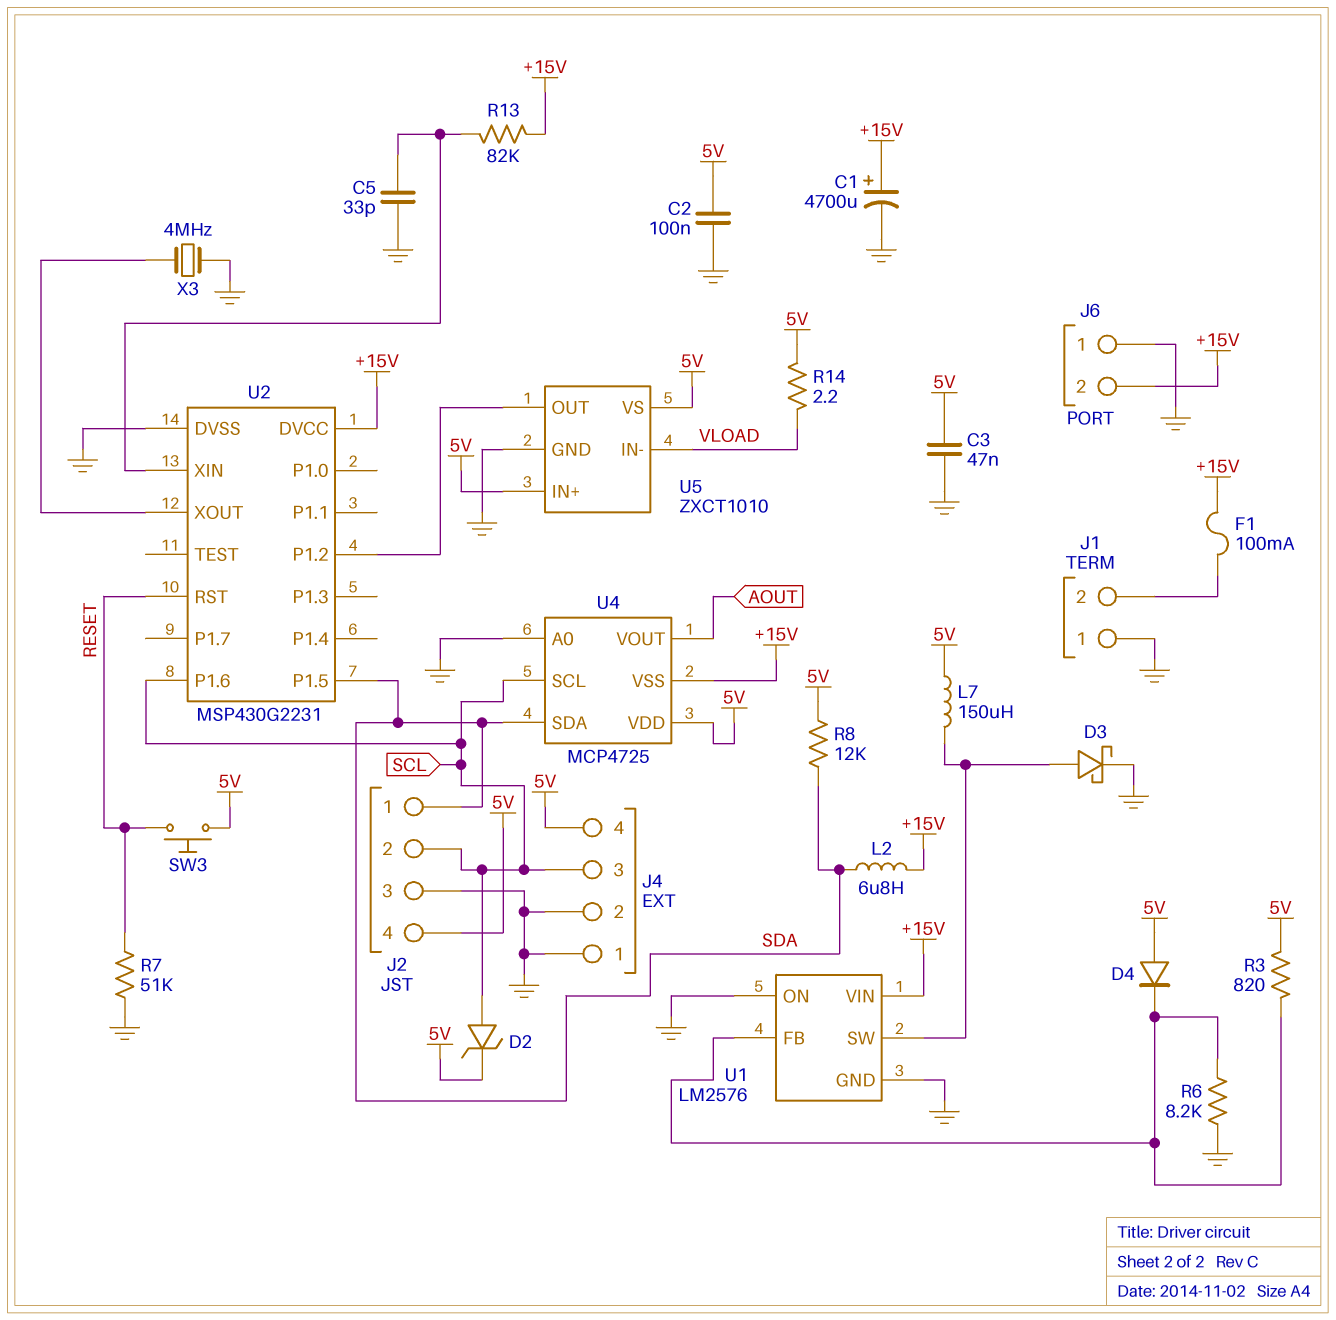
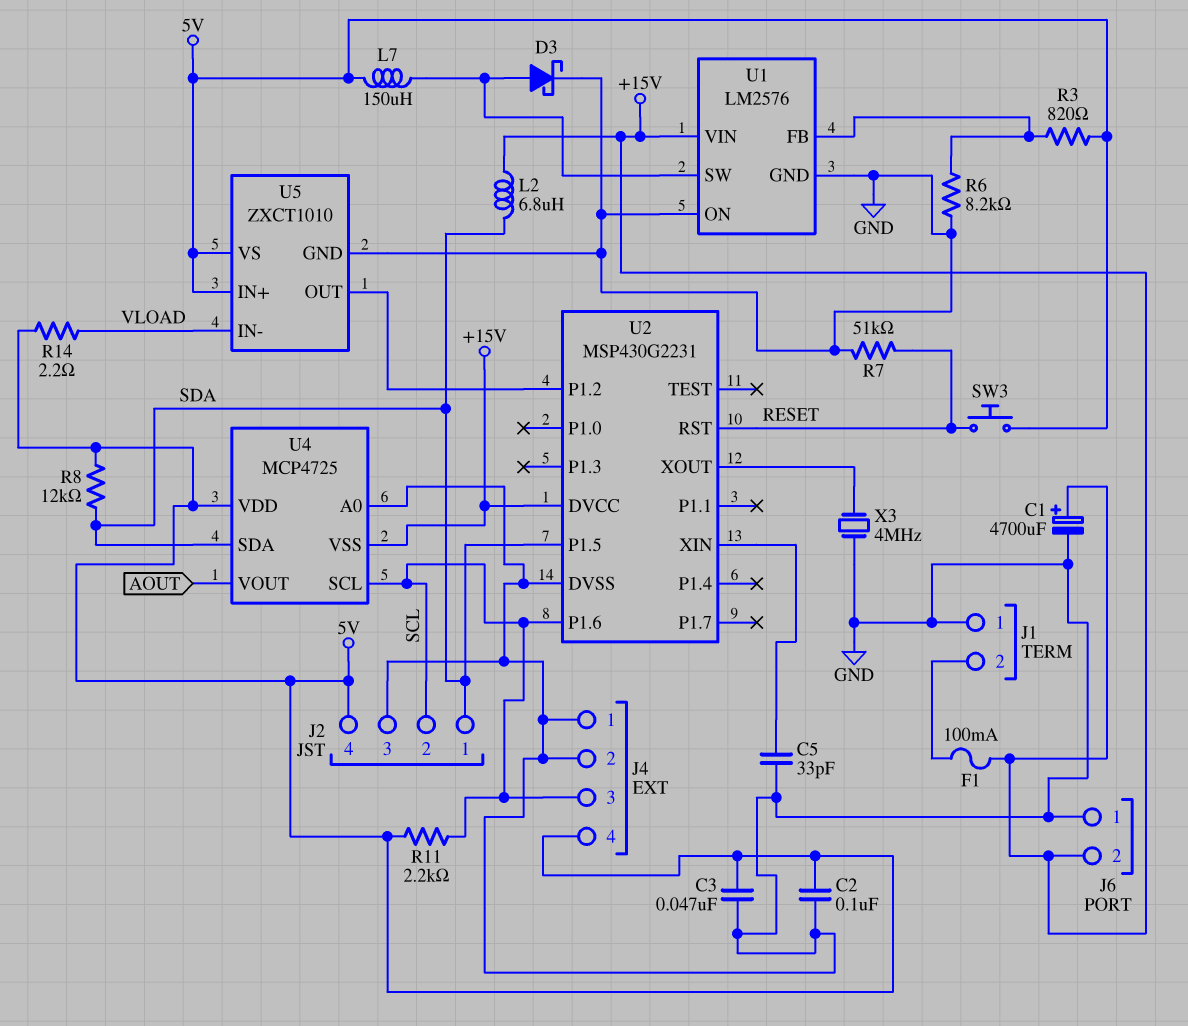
D2: zener (A SCL, K 5V) -> none
D4: diode (A 5V, K U1/FB) -> none
R11: none -> 2.2k (5V, SCL)
R13: 82k (+15V, U2/XIN) -> none

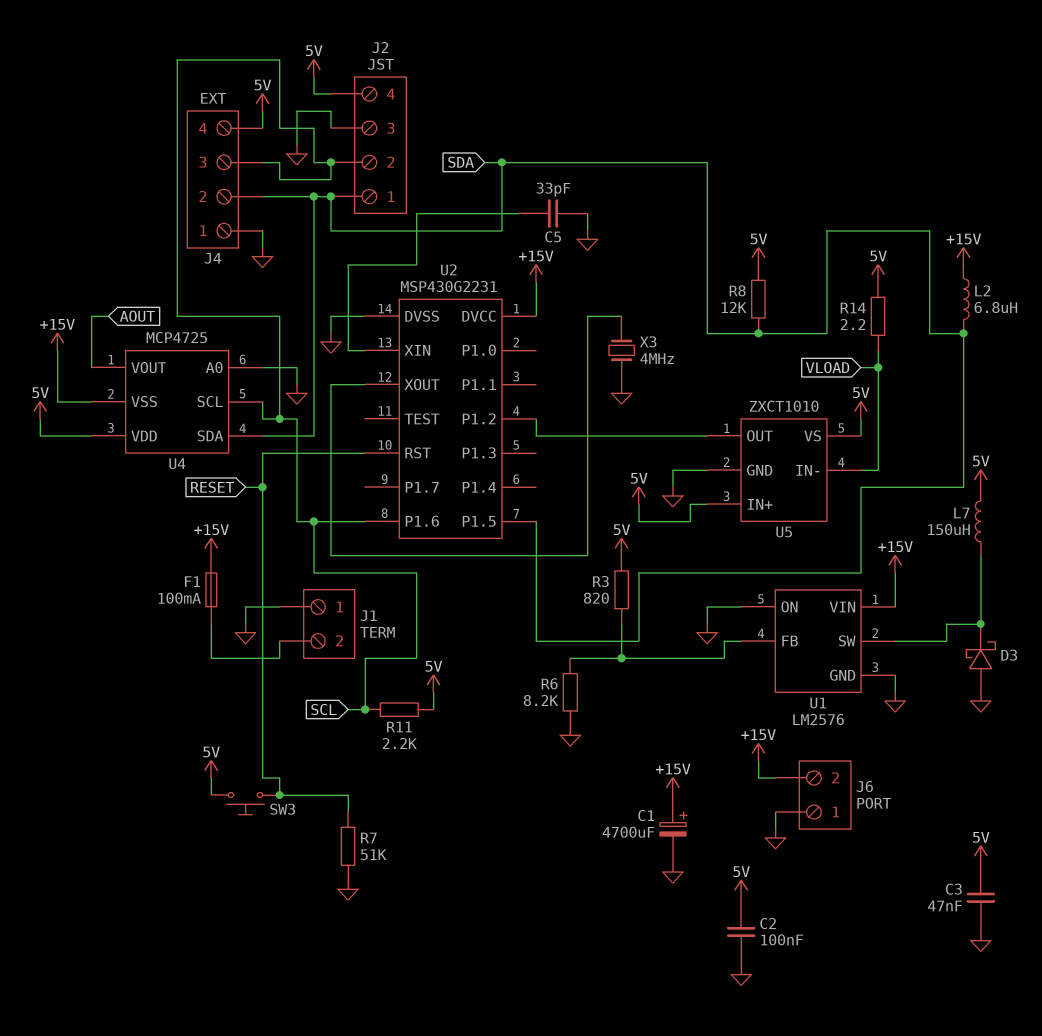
D3: schottky (A U1/SW, K GND) -> schottky (A GND, K U1/SW)
J4 pin 2: GND -> SDA

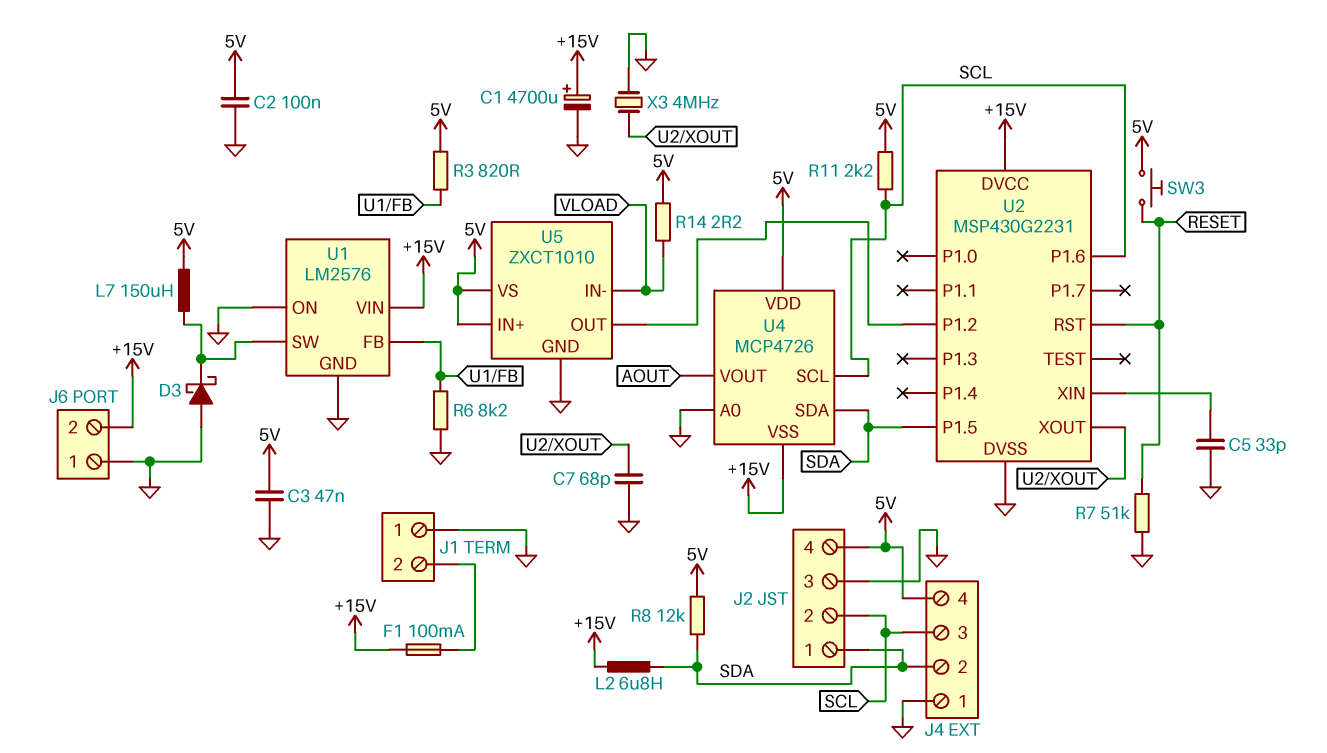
C7: none -> 68pF (GND, U2/XOUT)
U4: MCP4725 -> MCP4726

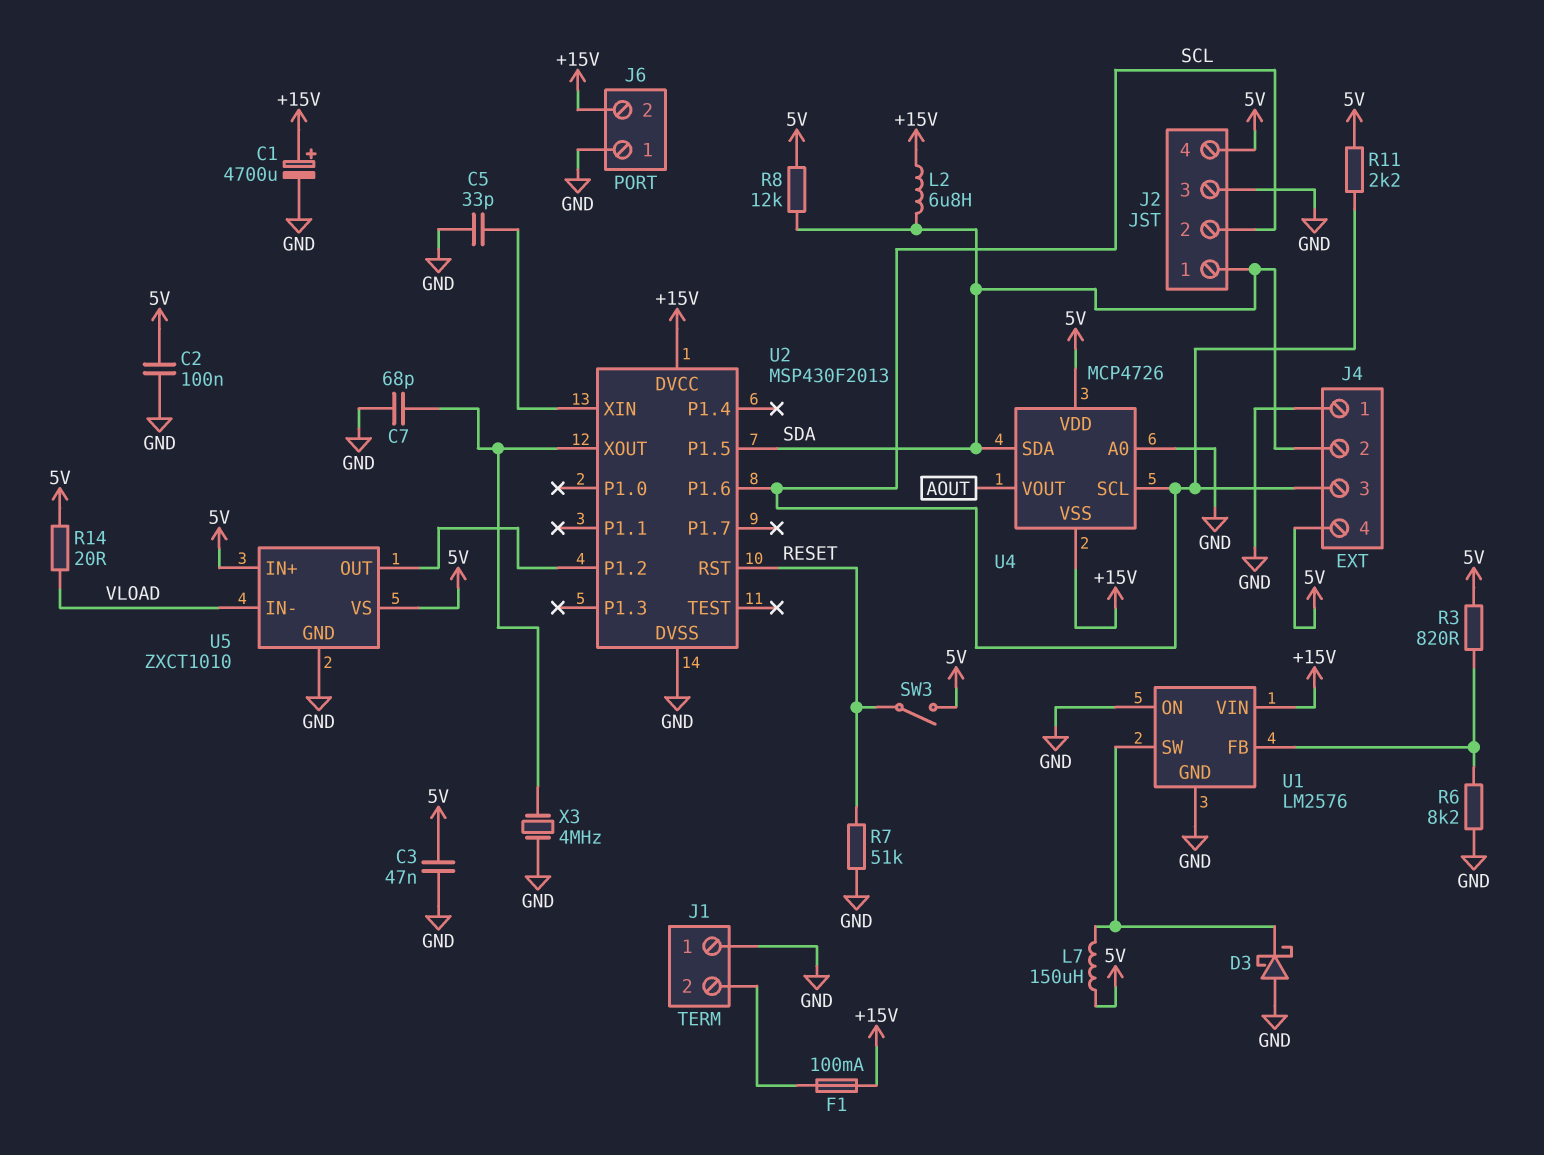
R14: 2.2 (5V, VLOAD) -> 20 (5V, VLOAD)
SW3: button (5V, RESET) -> switch (5V, RESET)
U2: MSP430G2231 -> MSP430F2013

